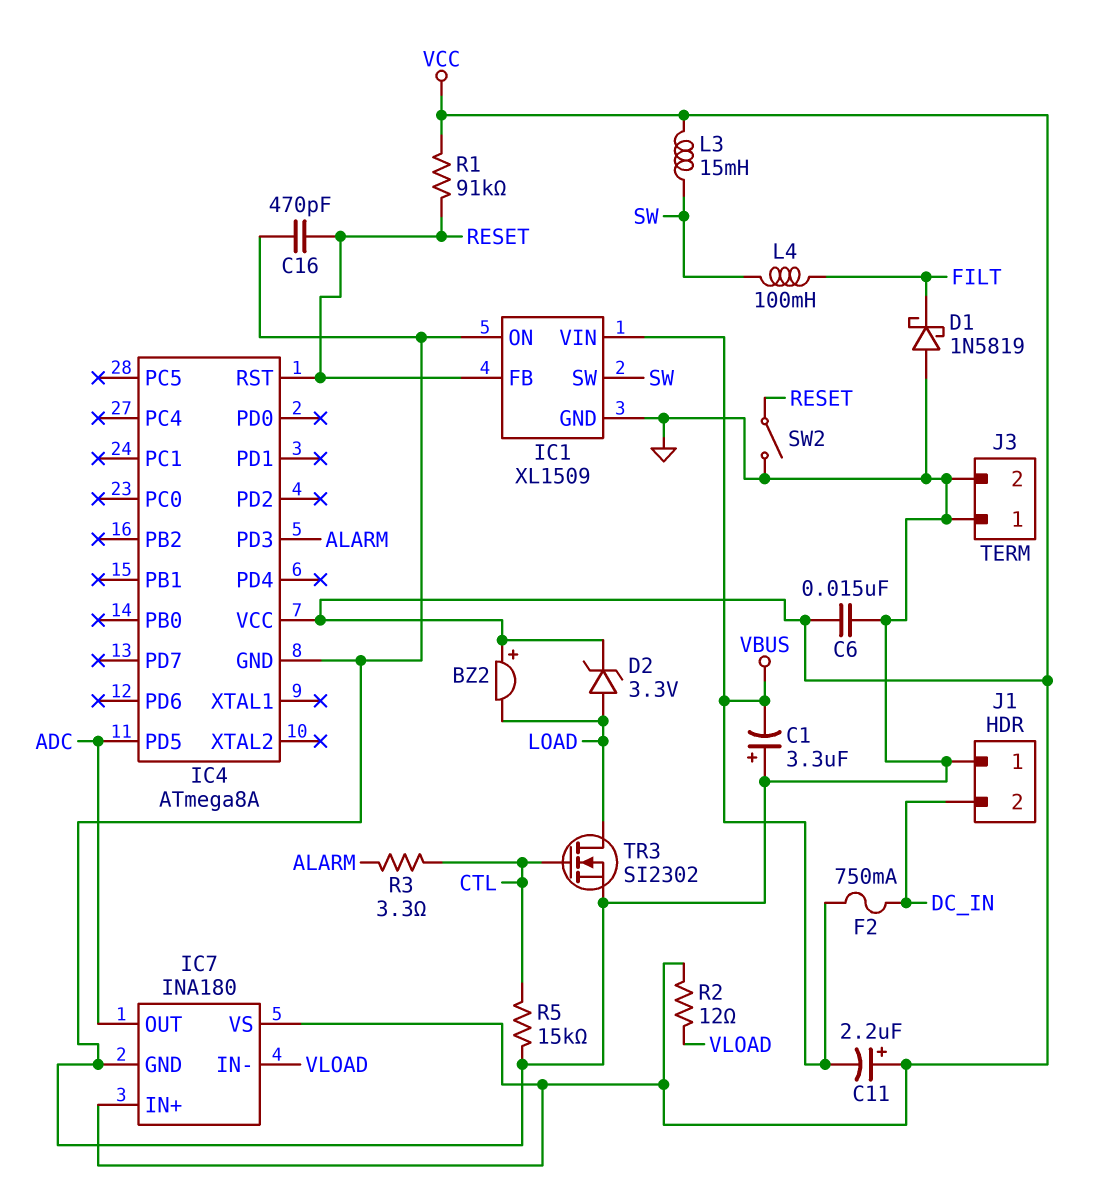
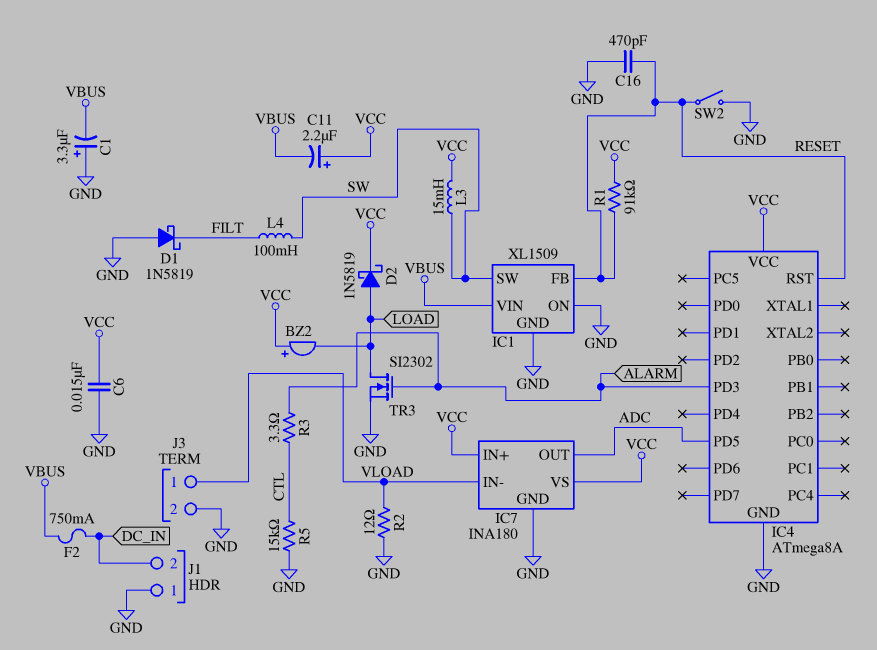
D2: zener 3.3V (A LOAD, K VCC) -> schottky 1N5819 (A LOAD, K VCC)
J3 pin 1: GND -> VLOAD
R2: 12 (VCC, VLOAD) -> 12 (GND, VLOAD)
TR3: NMOS SI2302 (G CTL, D LOAD, S GND) -> NMOS SI2302 (G ALARM, D LOAD, S GND)

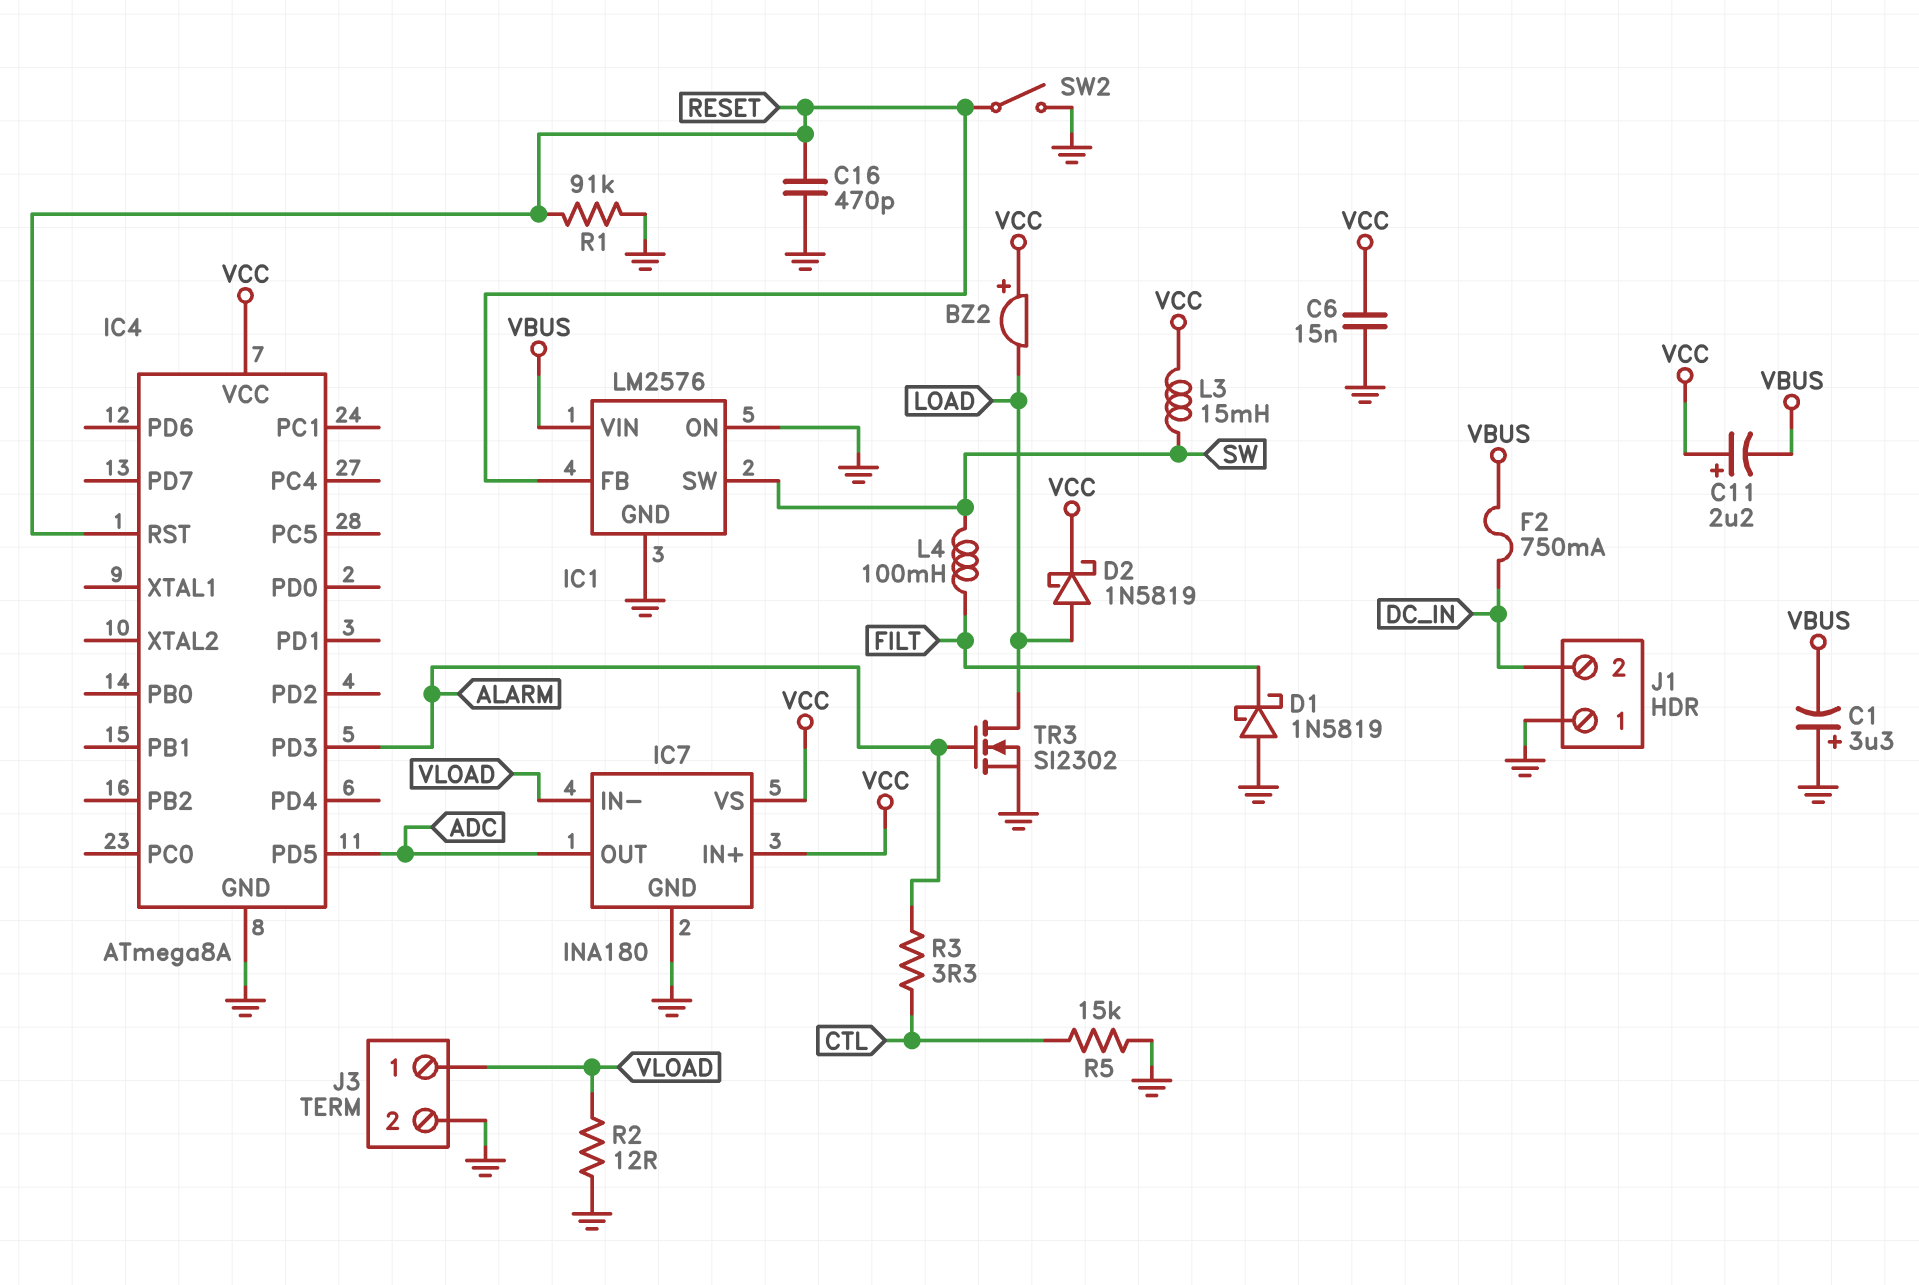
IC1: XL1509 -> LM2576
R1: 91k (RESET, VCC) -> 91k (GND, RESET)

